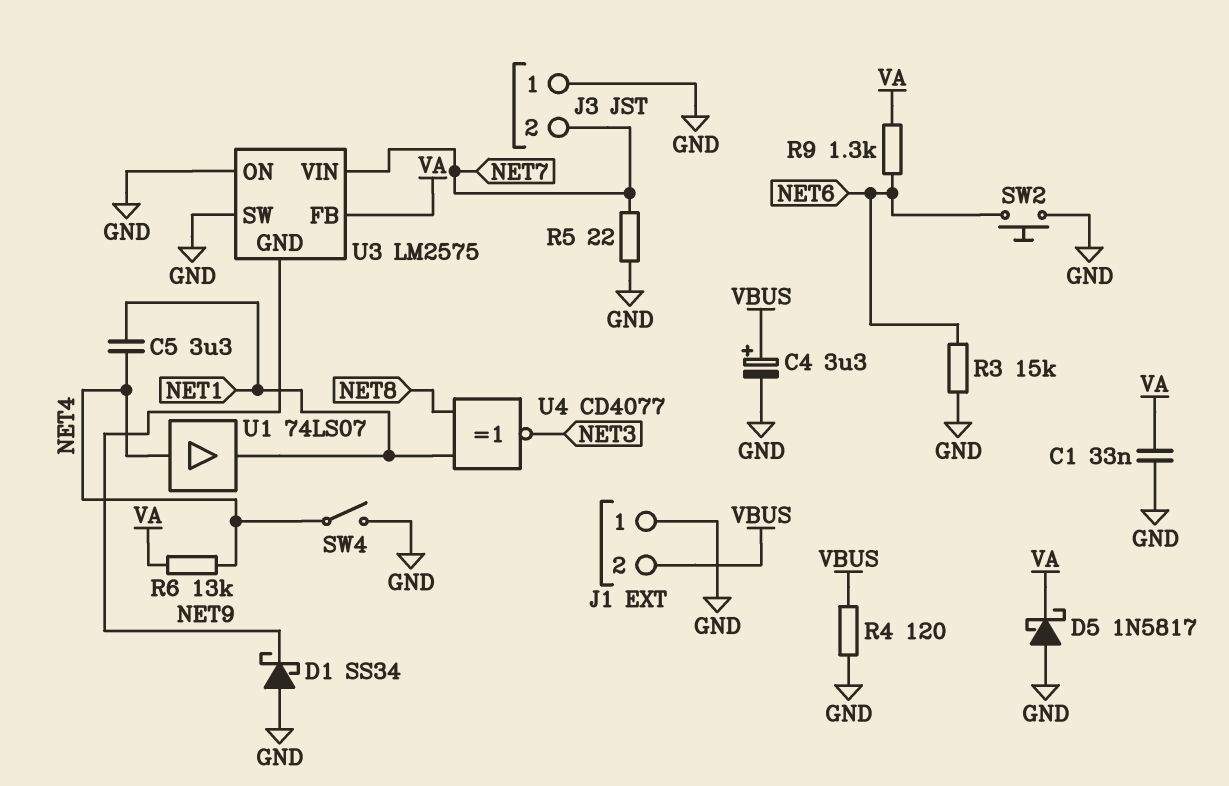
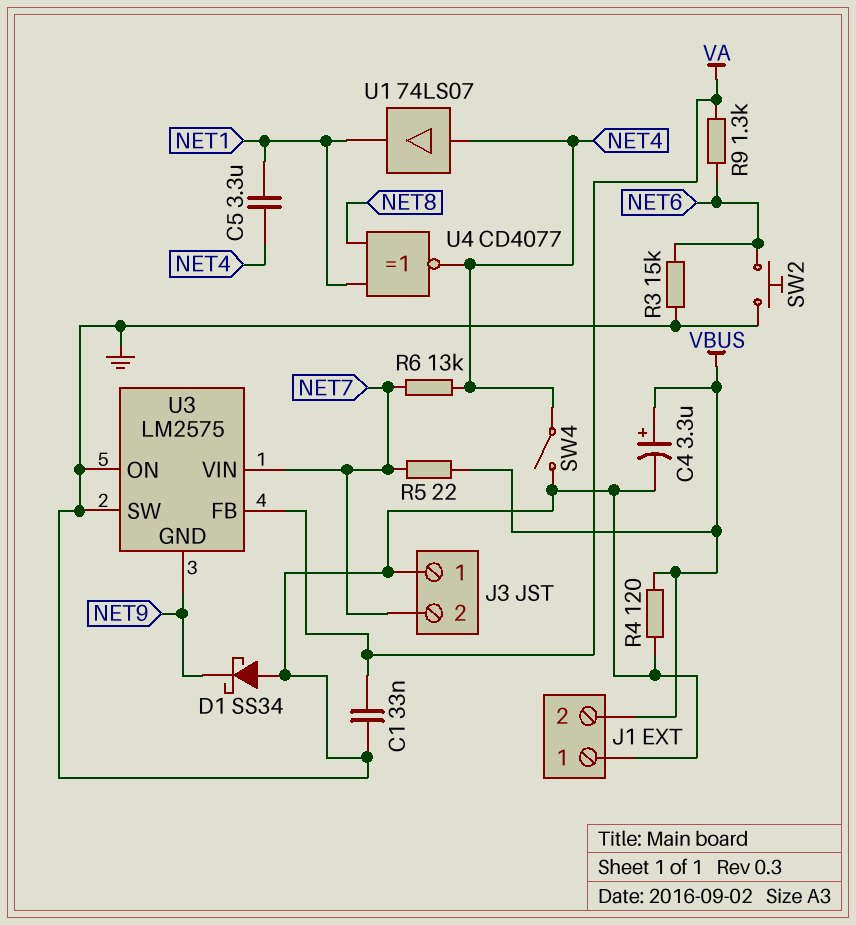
D5: schottky 1N5817 (A GND, K VA) -> none
R5: 22 (GND, NET7) -> 22 (NET7, VBUS)
R6: 13k (NET4, VA) -> 13k (NET4, NET7)
U4: XNOR CD4077 (in NET1, in NET8, out NET3) -> XNOR CD4077 (in NET1, in NET8, out NET4)

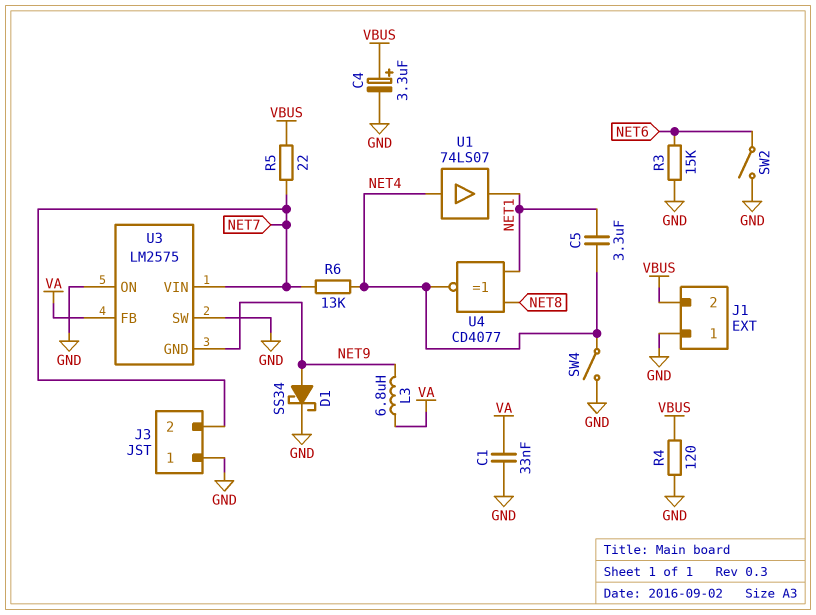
D1: schottky SS34 (A GND, K NET9) -> schottky SS34 (A NET9, K GND)
L3: none -> 6.8uH (NET9, VA)
R9: 1.3k (NET6, VA) -> none
SW2: button (GND, NET6) -> switch (GND, NET6)

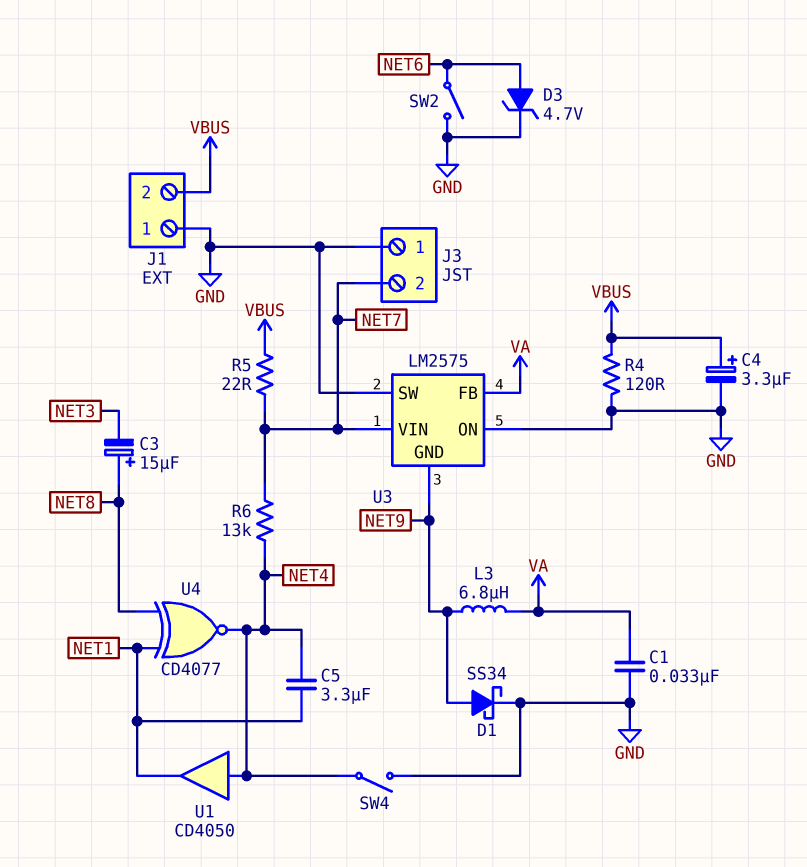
C3: none -> 15uF (plus NET8, minus NET3)
D3: none -> zener 4.7V (A NET6, K GND)
R3: 15k (GND, NET6) -> none
U1: buffer 74LS07 (in NET4, out NET1) -> buffer CD4050 (in NET4, out NET1)

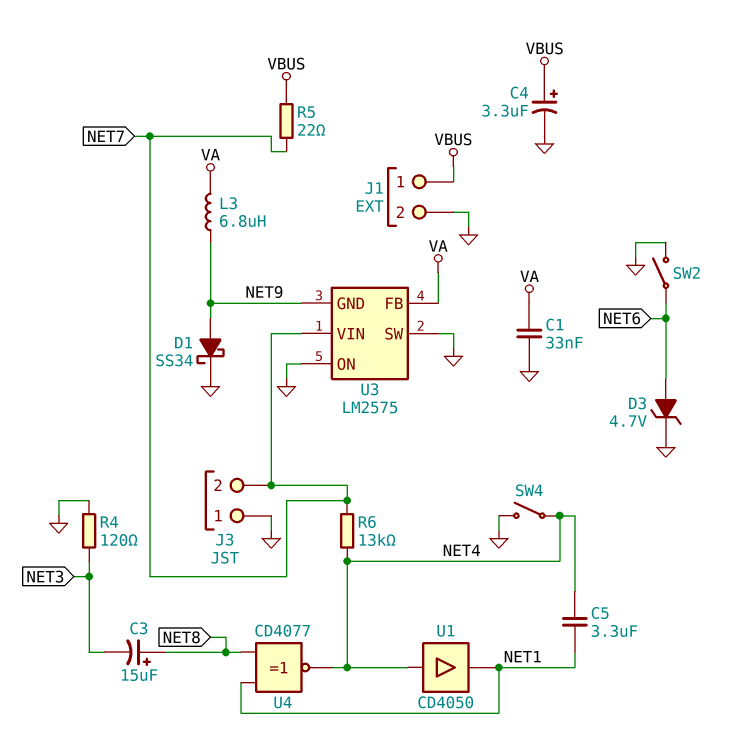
J1 pin 1: GND -> VBUS
J1 pin 2: VBUS -> GND
R4: 120 (GND, VBUS) -> 120 (GND, NET3)

